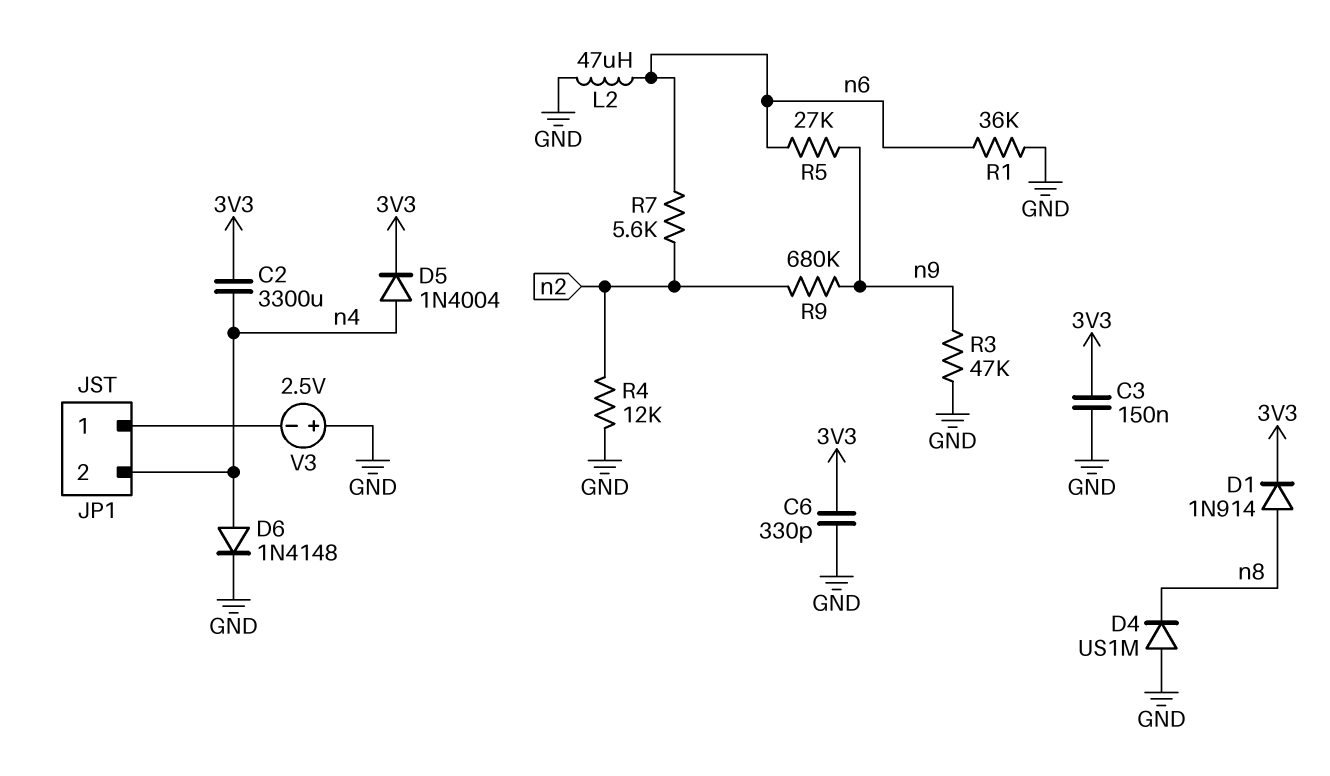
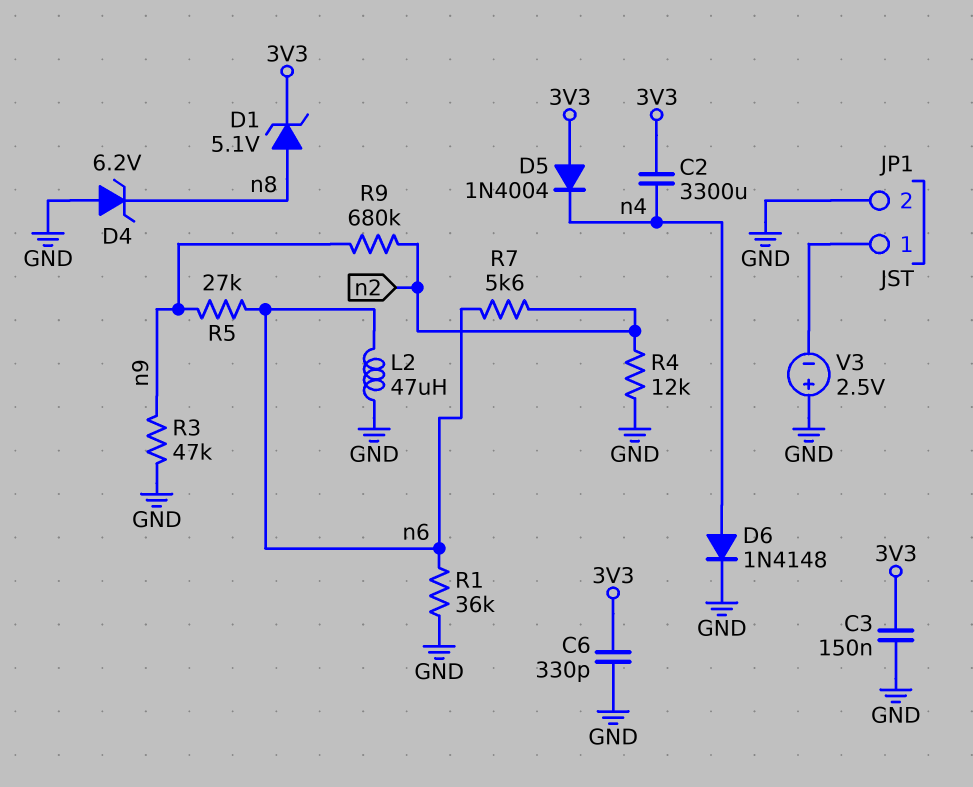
D1: diode 1N914 (A n8, K 3V3) -> zener 5.1V (A n8, K 3V3)
D4: diode US1M (A GND, K n8) -> zener 6.2V (A GND, K n8)
D5: diode 1N4004 (A n4, K 3V3) -> diode 1N4004 (A 3V3, K n4)
JP1 pin 2: n4 -> GND

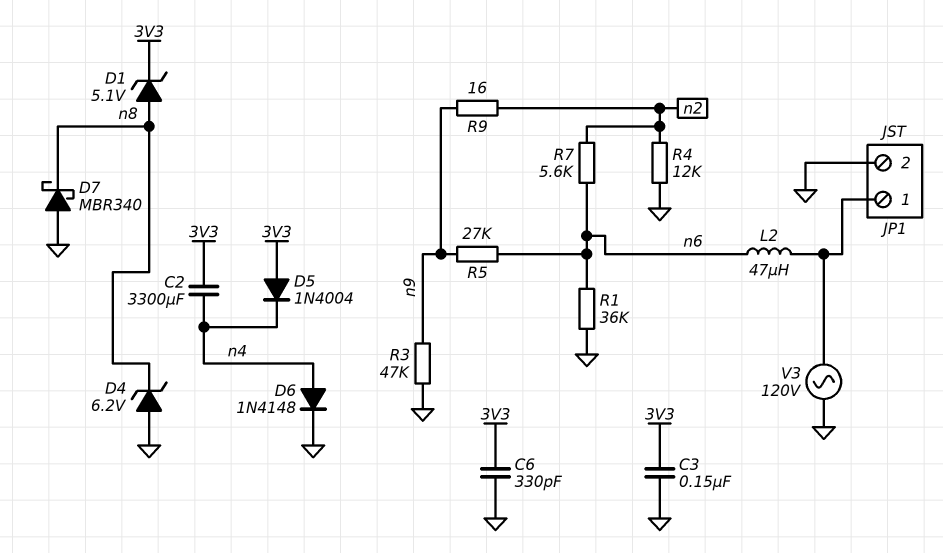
D7: none -> schottky MBR340 (A GND, K n8)
L2: 47uH (GND, n6) -> 47uH (JP1/1, n6)
R9: 680k (n2, n9) -> 16 (n2, n9)
V3: 2.5V (plus GND, minus JP1/1) -> AC 120V (GND, JP1/1)

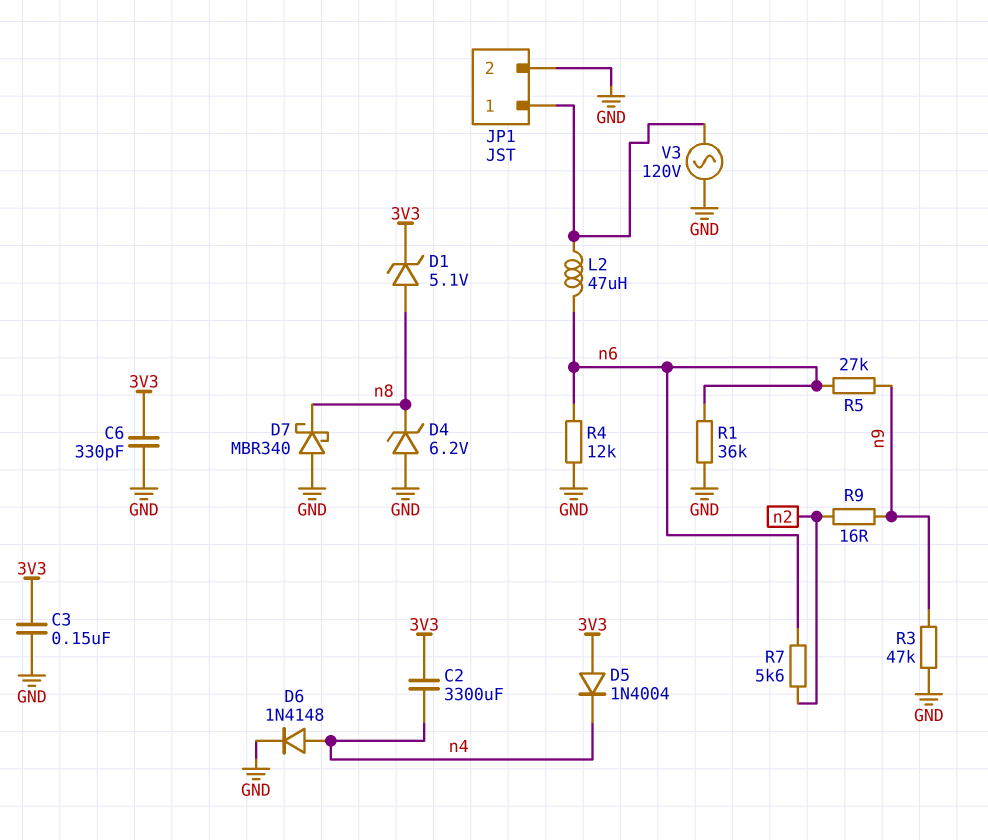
R4: 12k (GND, n2) -> 12k (GND, n6)

